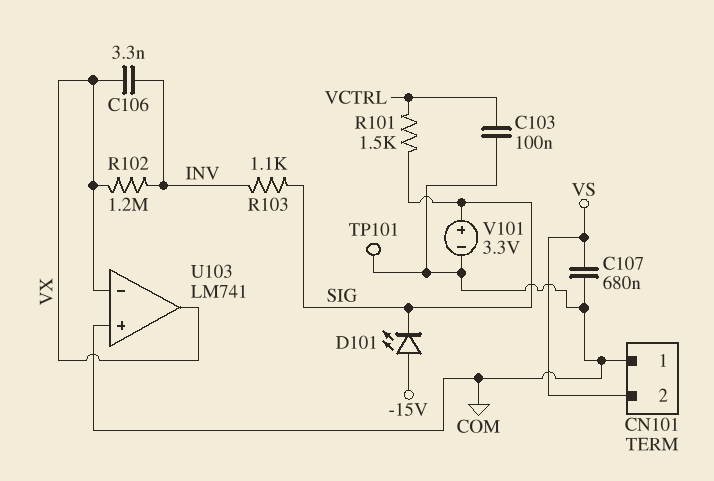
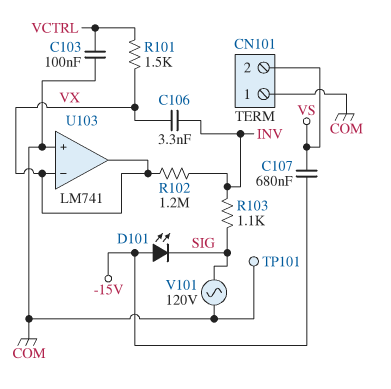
C107: 680nF (COM, VS) -> 680nF (-15V, VS)
R101: 1.5k (SIG, VCTRL) -> 1.5k (VCTRL, VX)
V101: 3.3V (plus SIG, minus COM) -> AC 120V (COM, SIG)

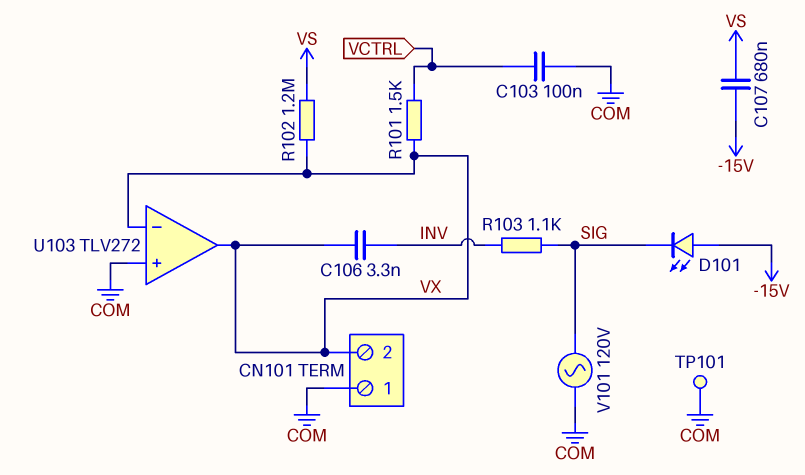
CN101 pin 2: VS -> VX
R102: 1.2M (INV, VX) -> 1.2M (VS, VX)
U103: LM741 -> TLV272

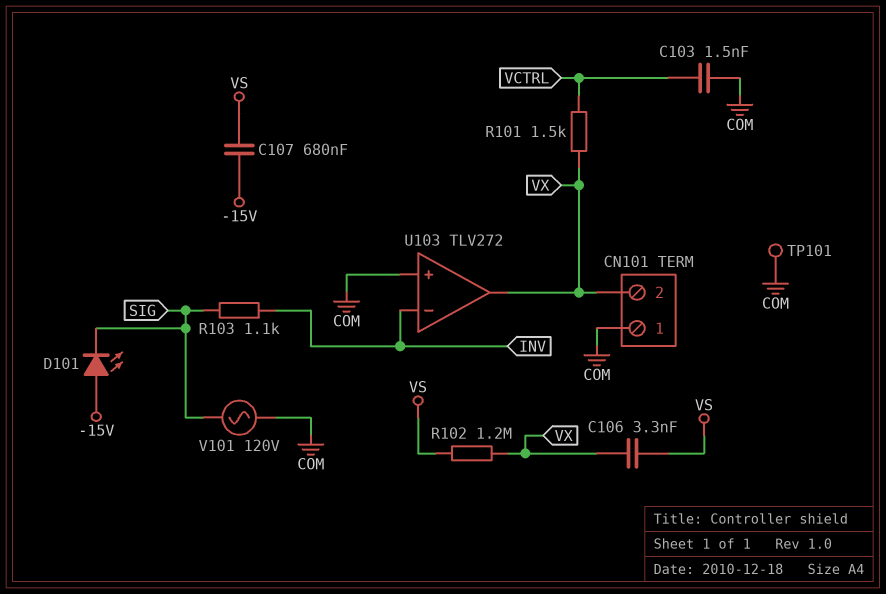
C103: 100nF (COM, VCTRL) -> 1.5nF (COM, VCTRL)
C106: 3.3nF (INV, VX) -> 3.3nF (VS, VX)
U103 pin in-: VX -> INV

